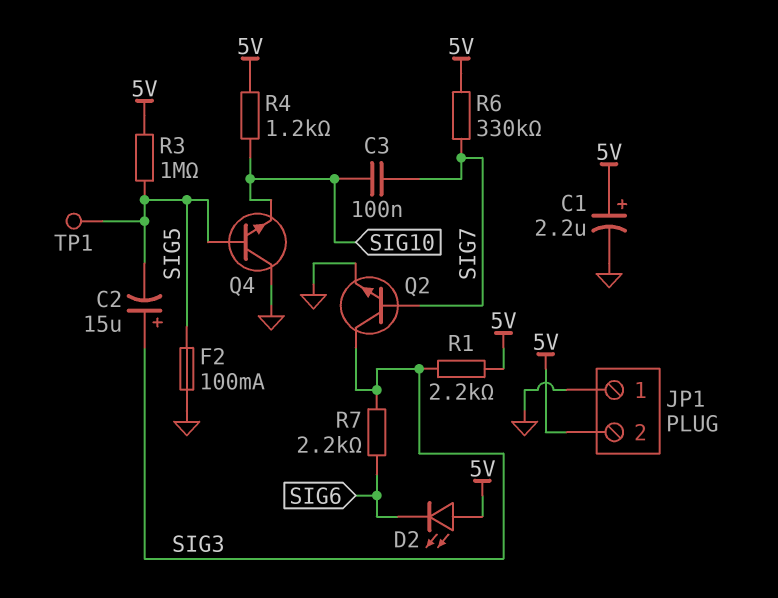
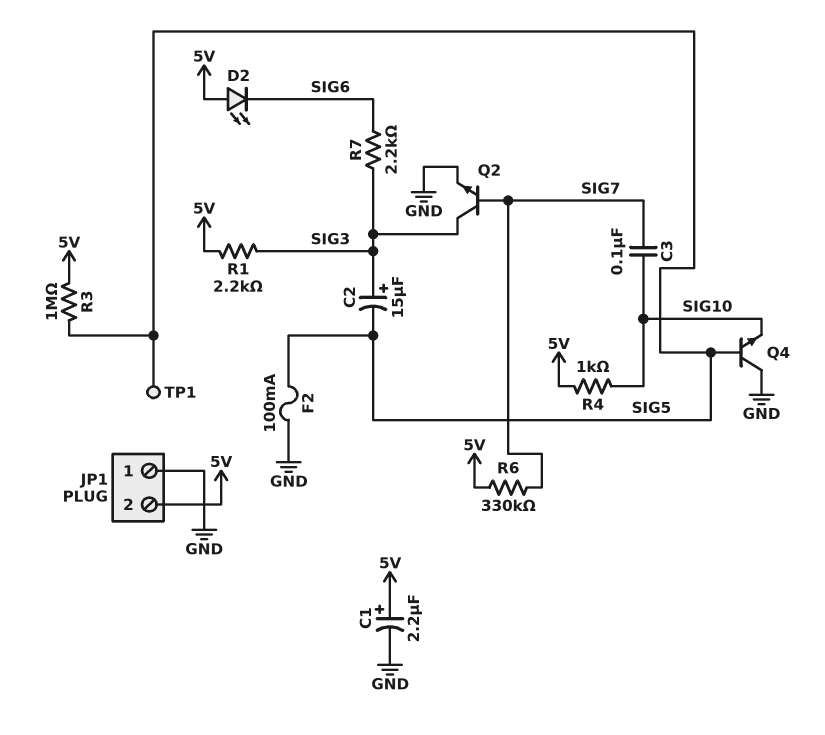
R4: 1.2k (5V, SIG10) -> 1k (5V, SIG10)

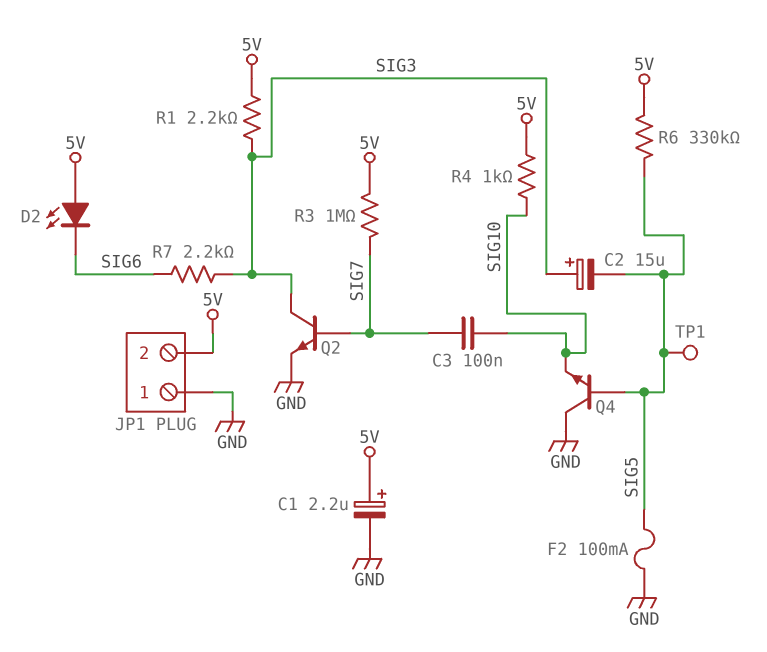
R3: 1M (5V, SIG5) -> 1M (5V, SIG7)
R6: 330k (5V, SIG7) -> 330k (5V, SIG5)

